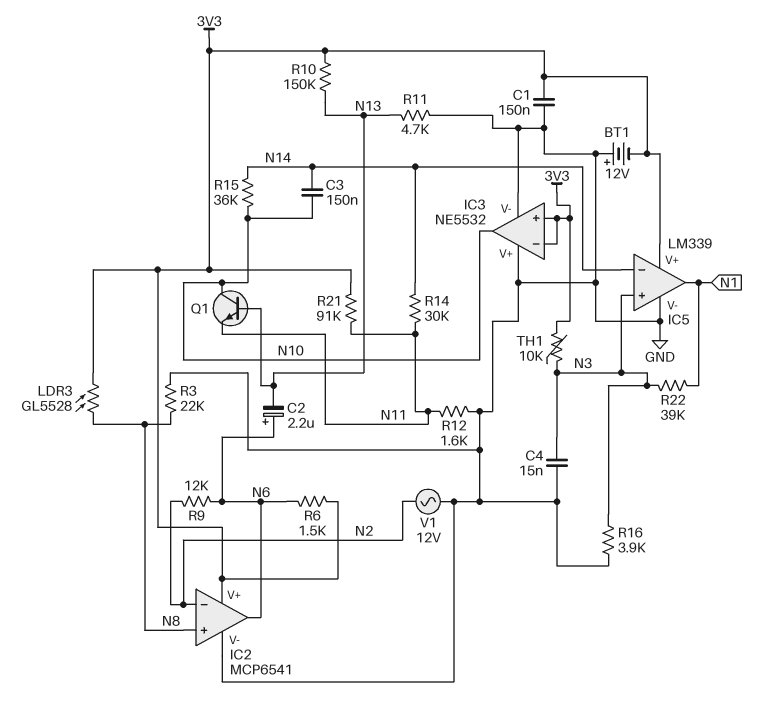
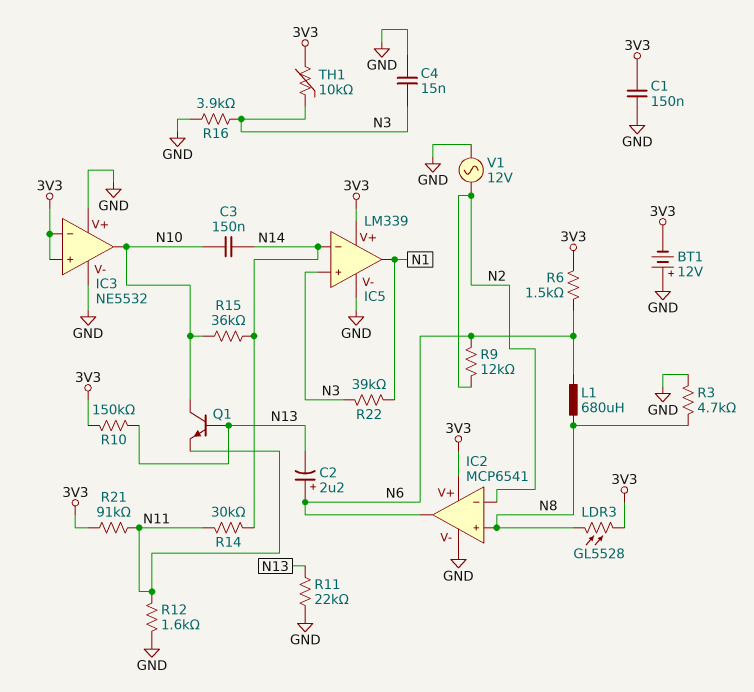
L1: none -> 680uH (N6, N8)
R3: 22k (GND, N8) -> 4.7k (GND, N8)
R11: 4.7k (GND, N13) -> 22k (GND, N13)

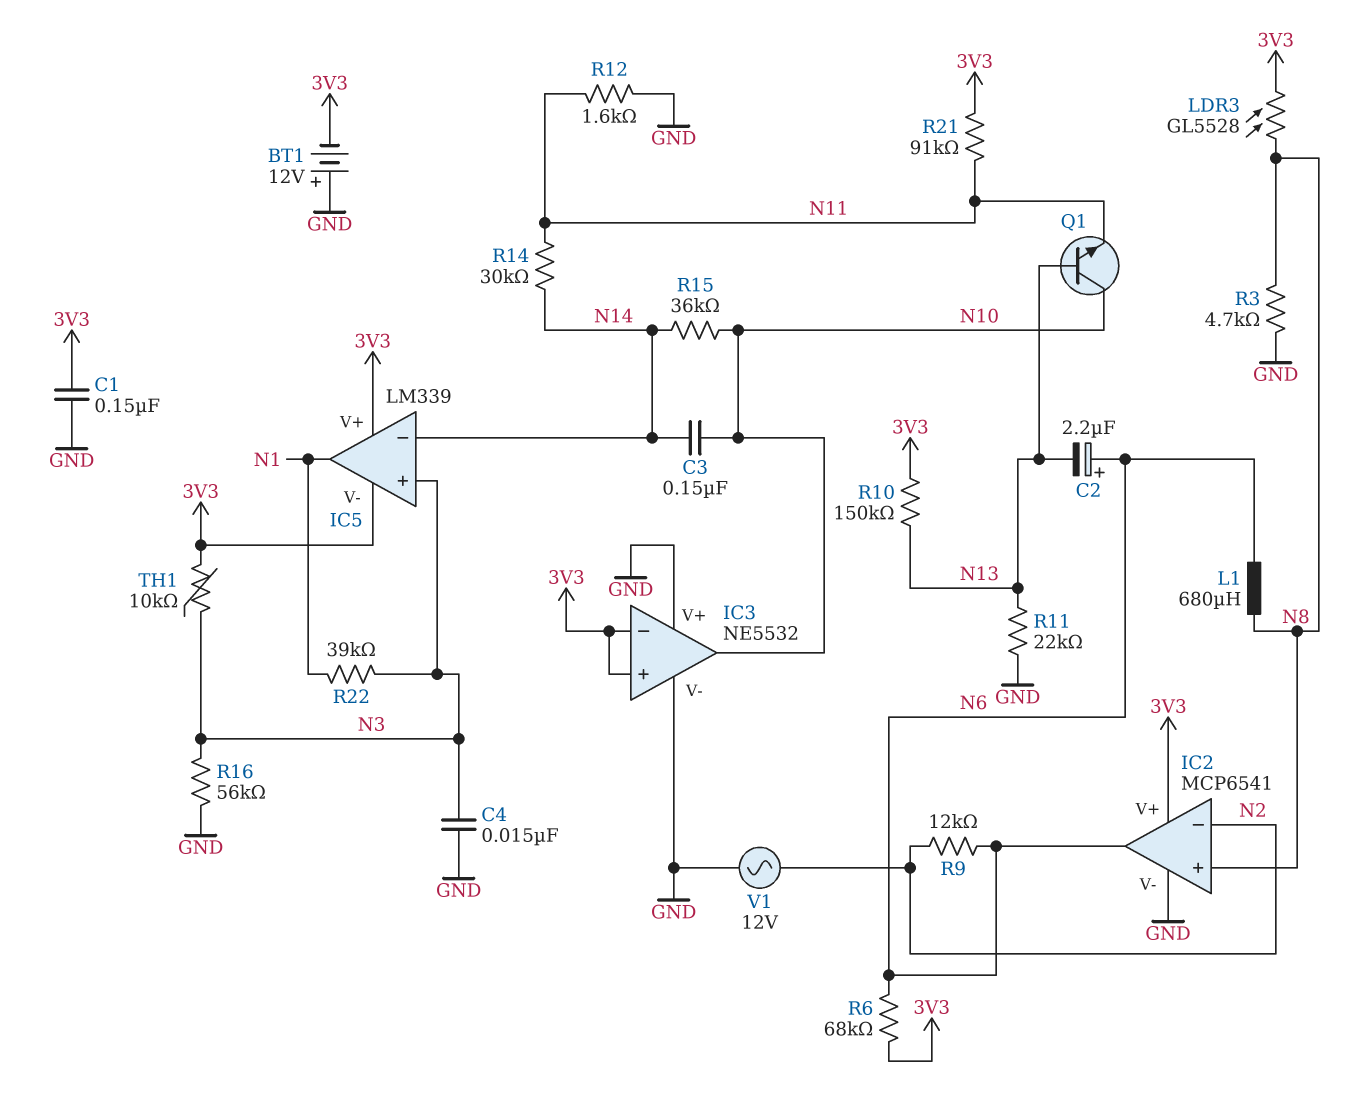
IC5 pin V-: GND -> 3V3
R6: 1.5k (3V3, N6) -> 68k (3V3, N6)
R16: 3.9k (GND, N3) -> 56k (GND, N3)

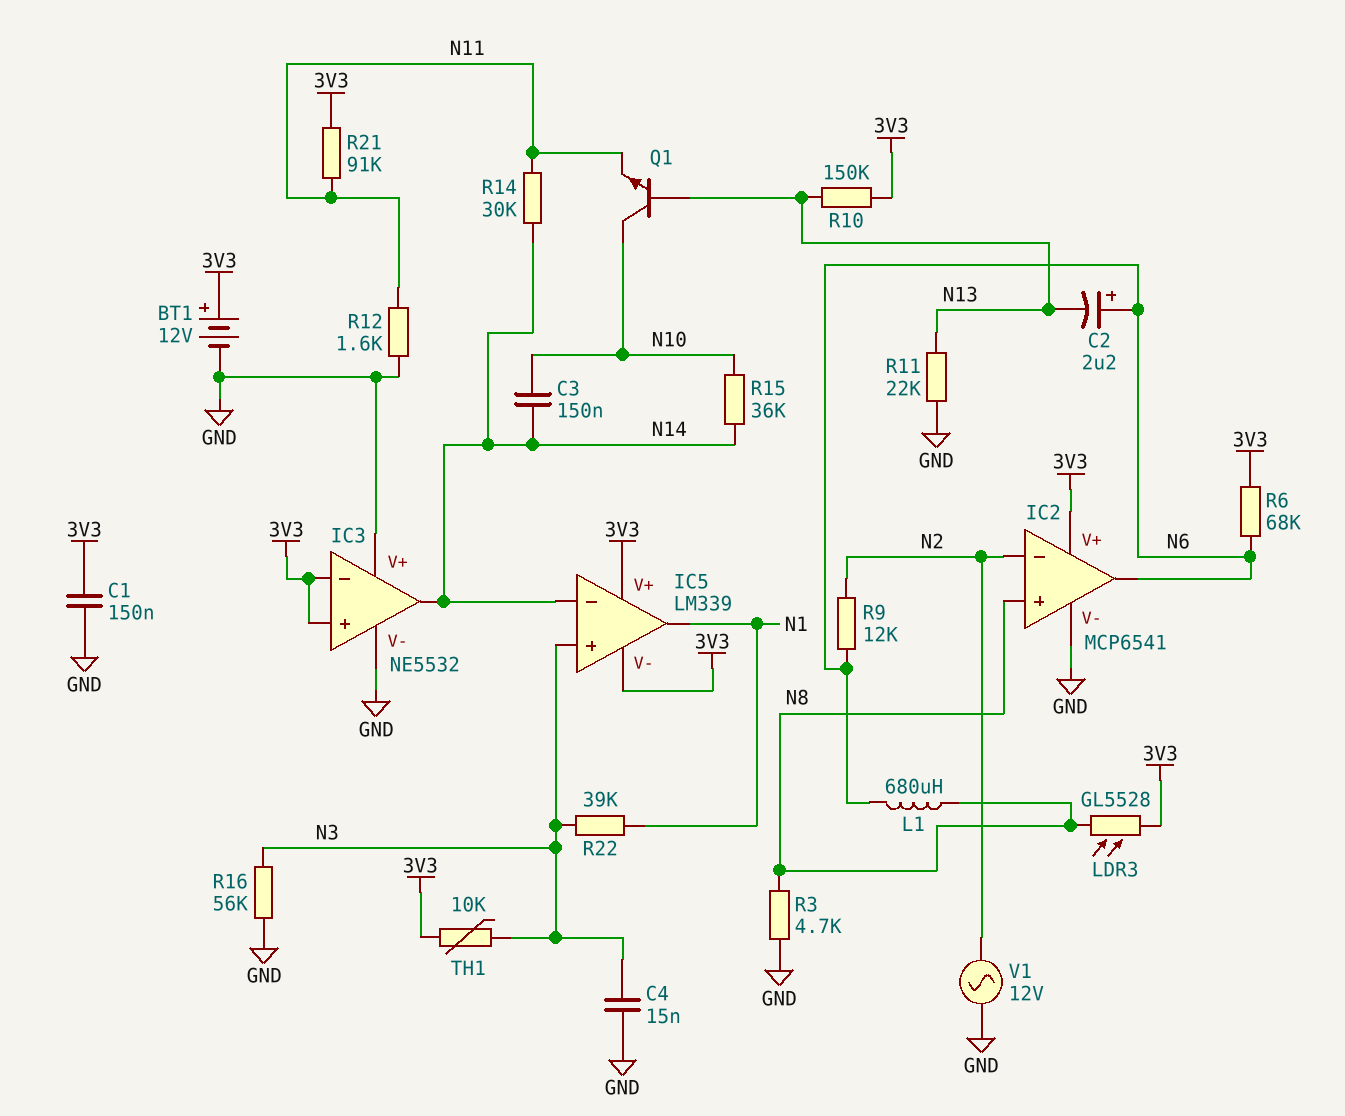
BT1: 12V (plus GND, minus 3V3) -> 12V (plus 3V3, minus GND)
IC3 pin out: N10 -> N14

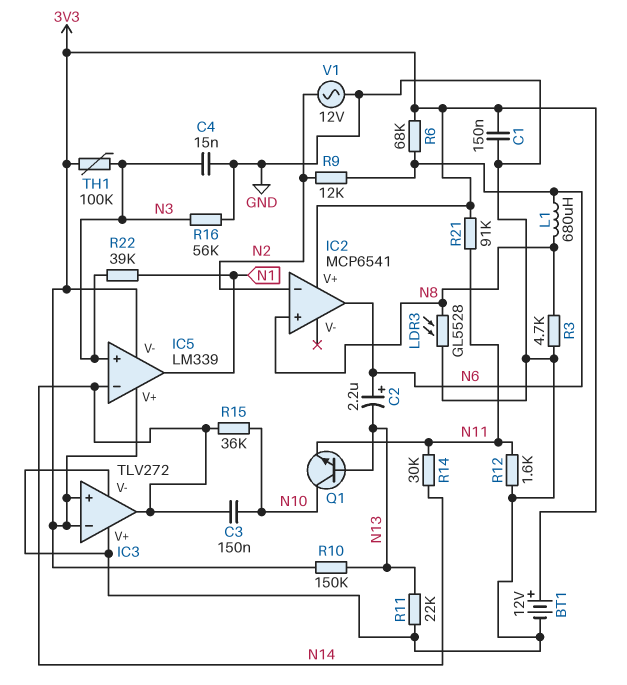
IC2 pin V-: GND -> none
IC3: NE5532 -> TLV272
LDR3: GL5528 (3V3, N8) -> GL5528 (GND, N8)
TH1: 10k (3V3, N3) -> 100k (3V3, N3)

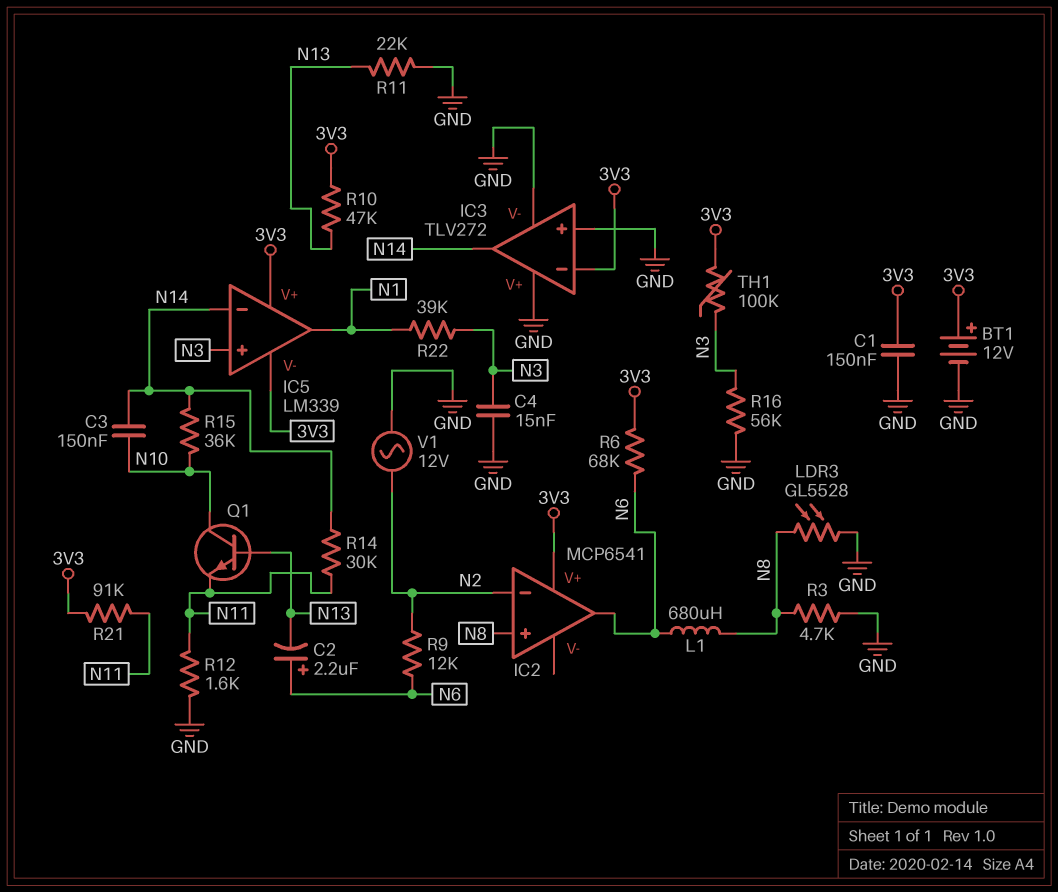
IC3 pin in+: 3V3 -> GND
R10: 150k (3V3, N13) -> 47k (3V3, N13)

